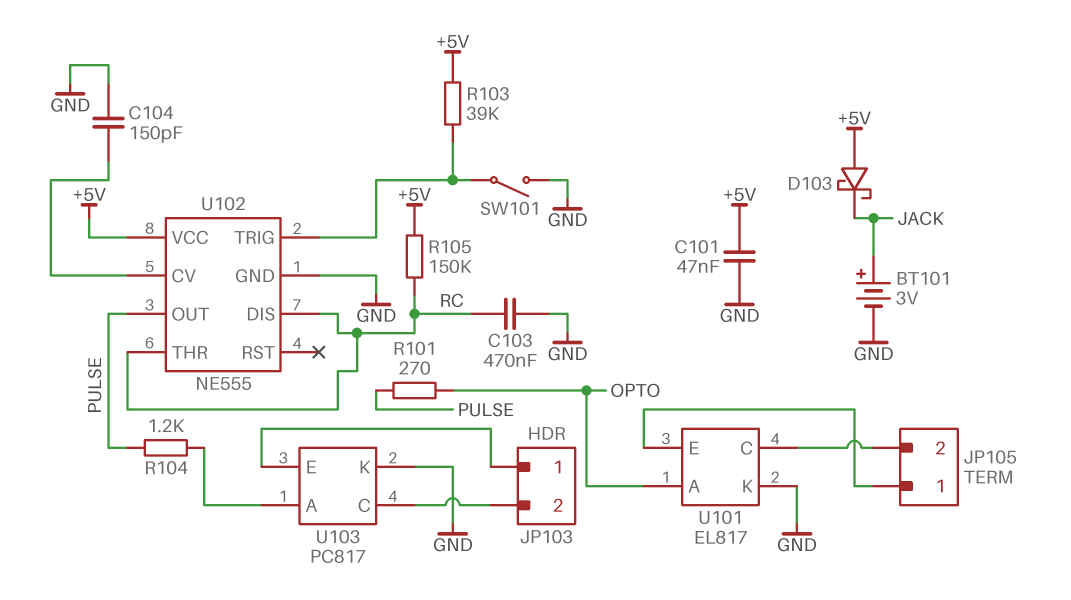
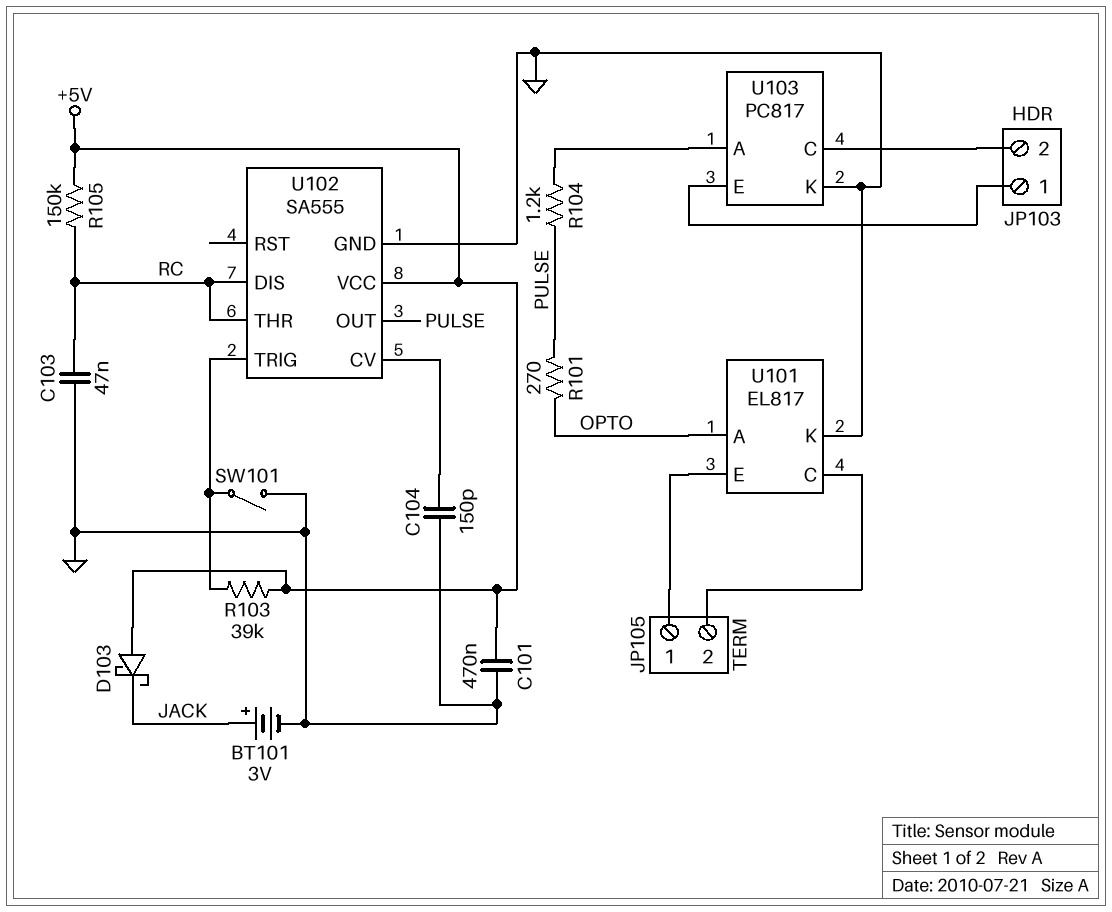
C101: 47nF (+5V, GND) -> 470nF (+5V, GND)
C103: 470nF (GND, RC) -> 47nF (GND, RC)
U102: NE555 -> SA555

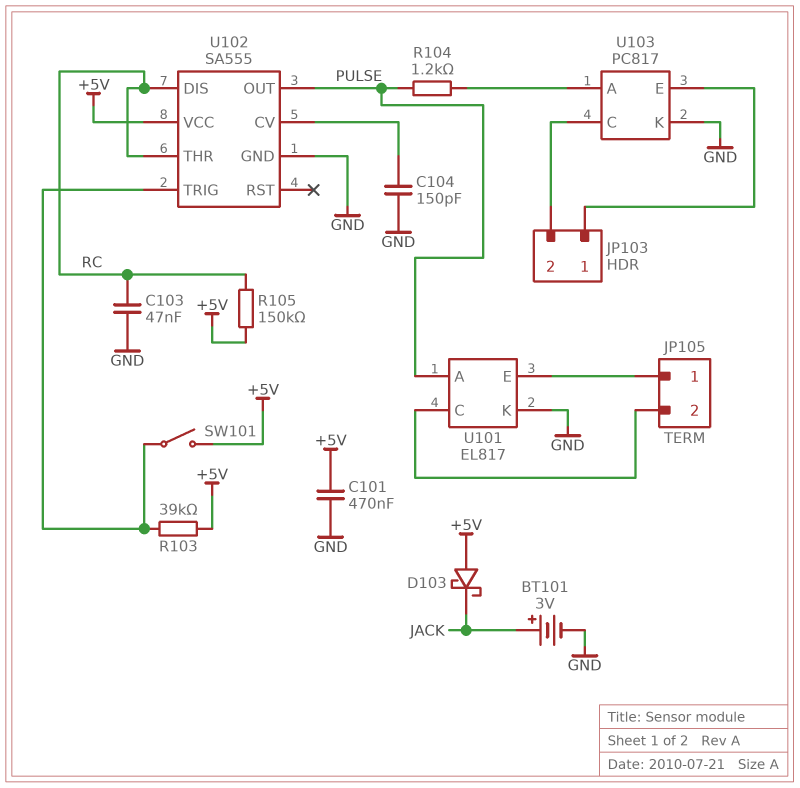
R101: 270 (OPTO, PULSE) -> none
SW101: switch (GND, U102/TRIG) -> switch (+5V, U102/TRIG)
U101 pin A: OPTO -> PULSE

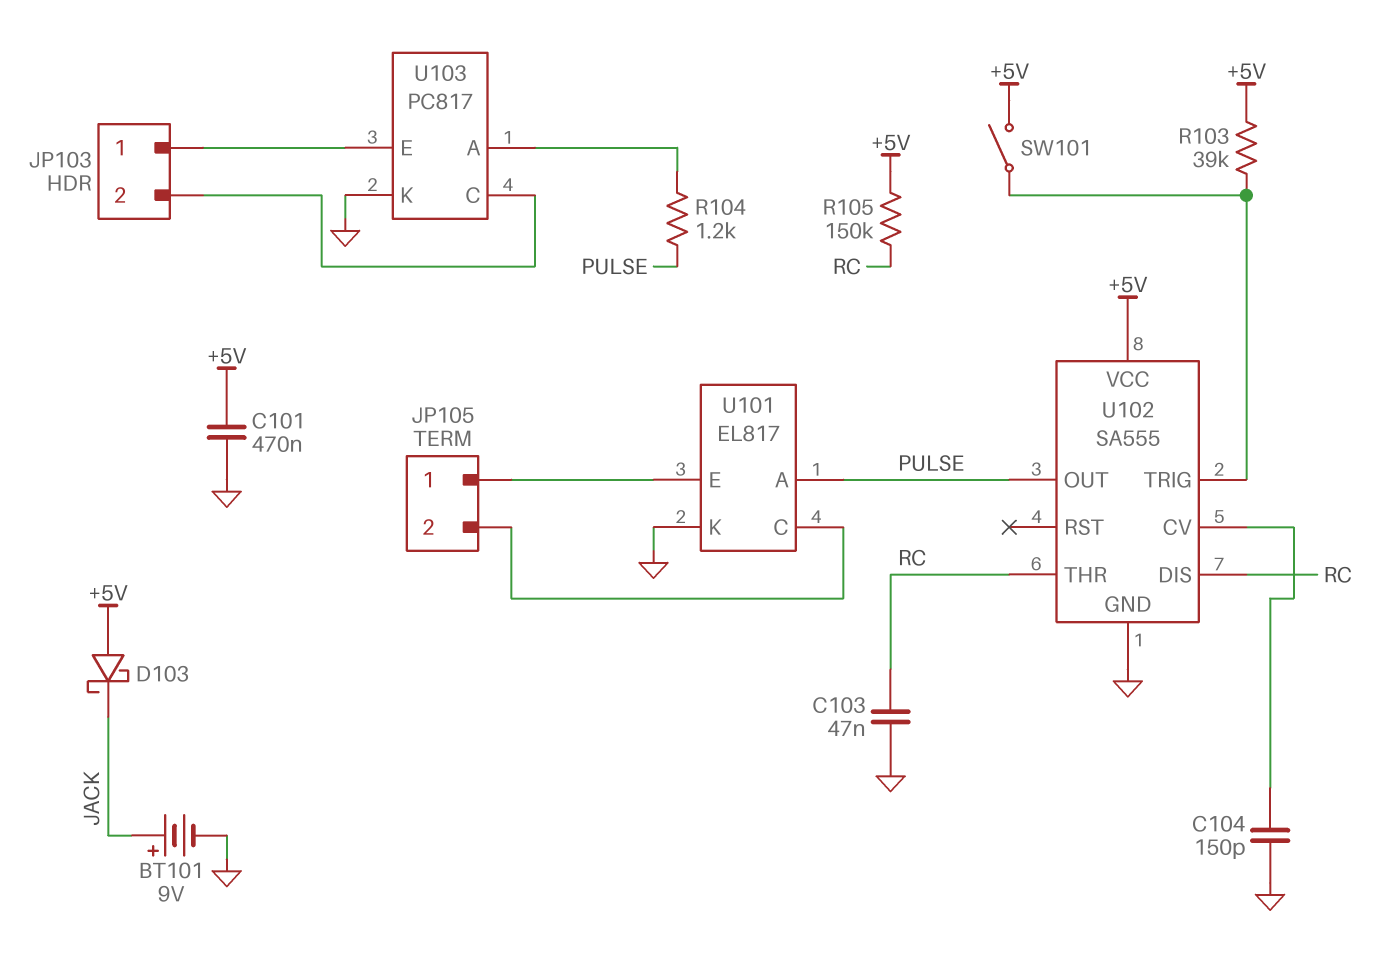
BT101: 3V (plus JACK, minus GND) -> 9V (plus JACK, minus GND)

